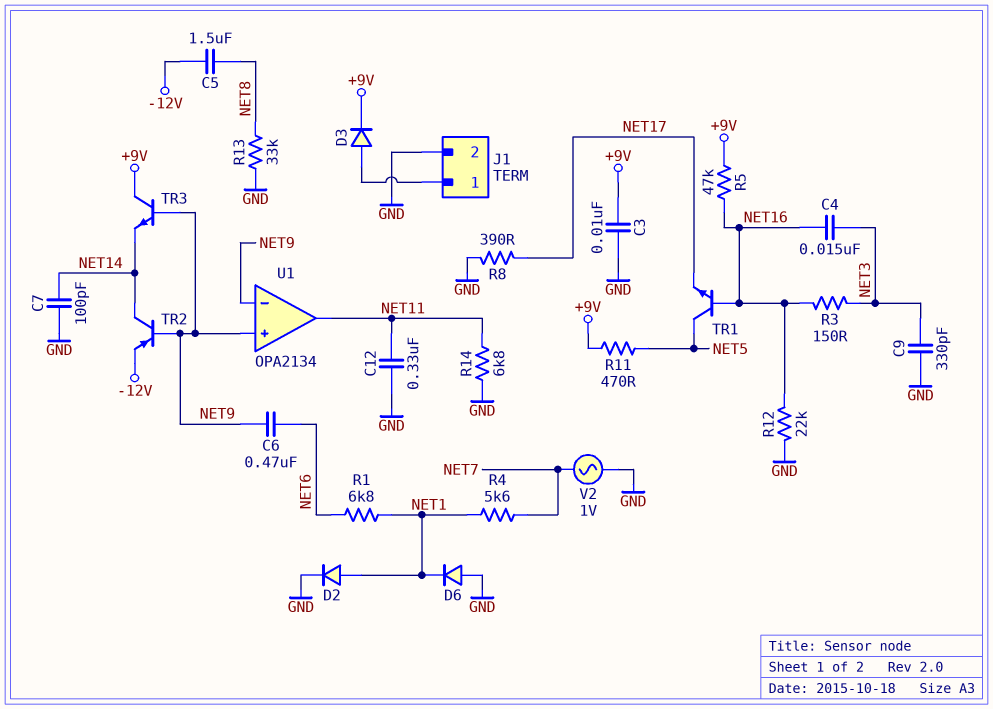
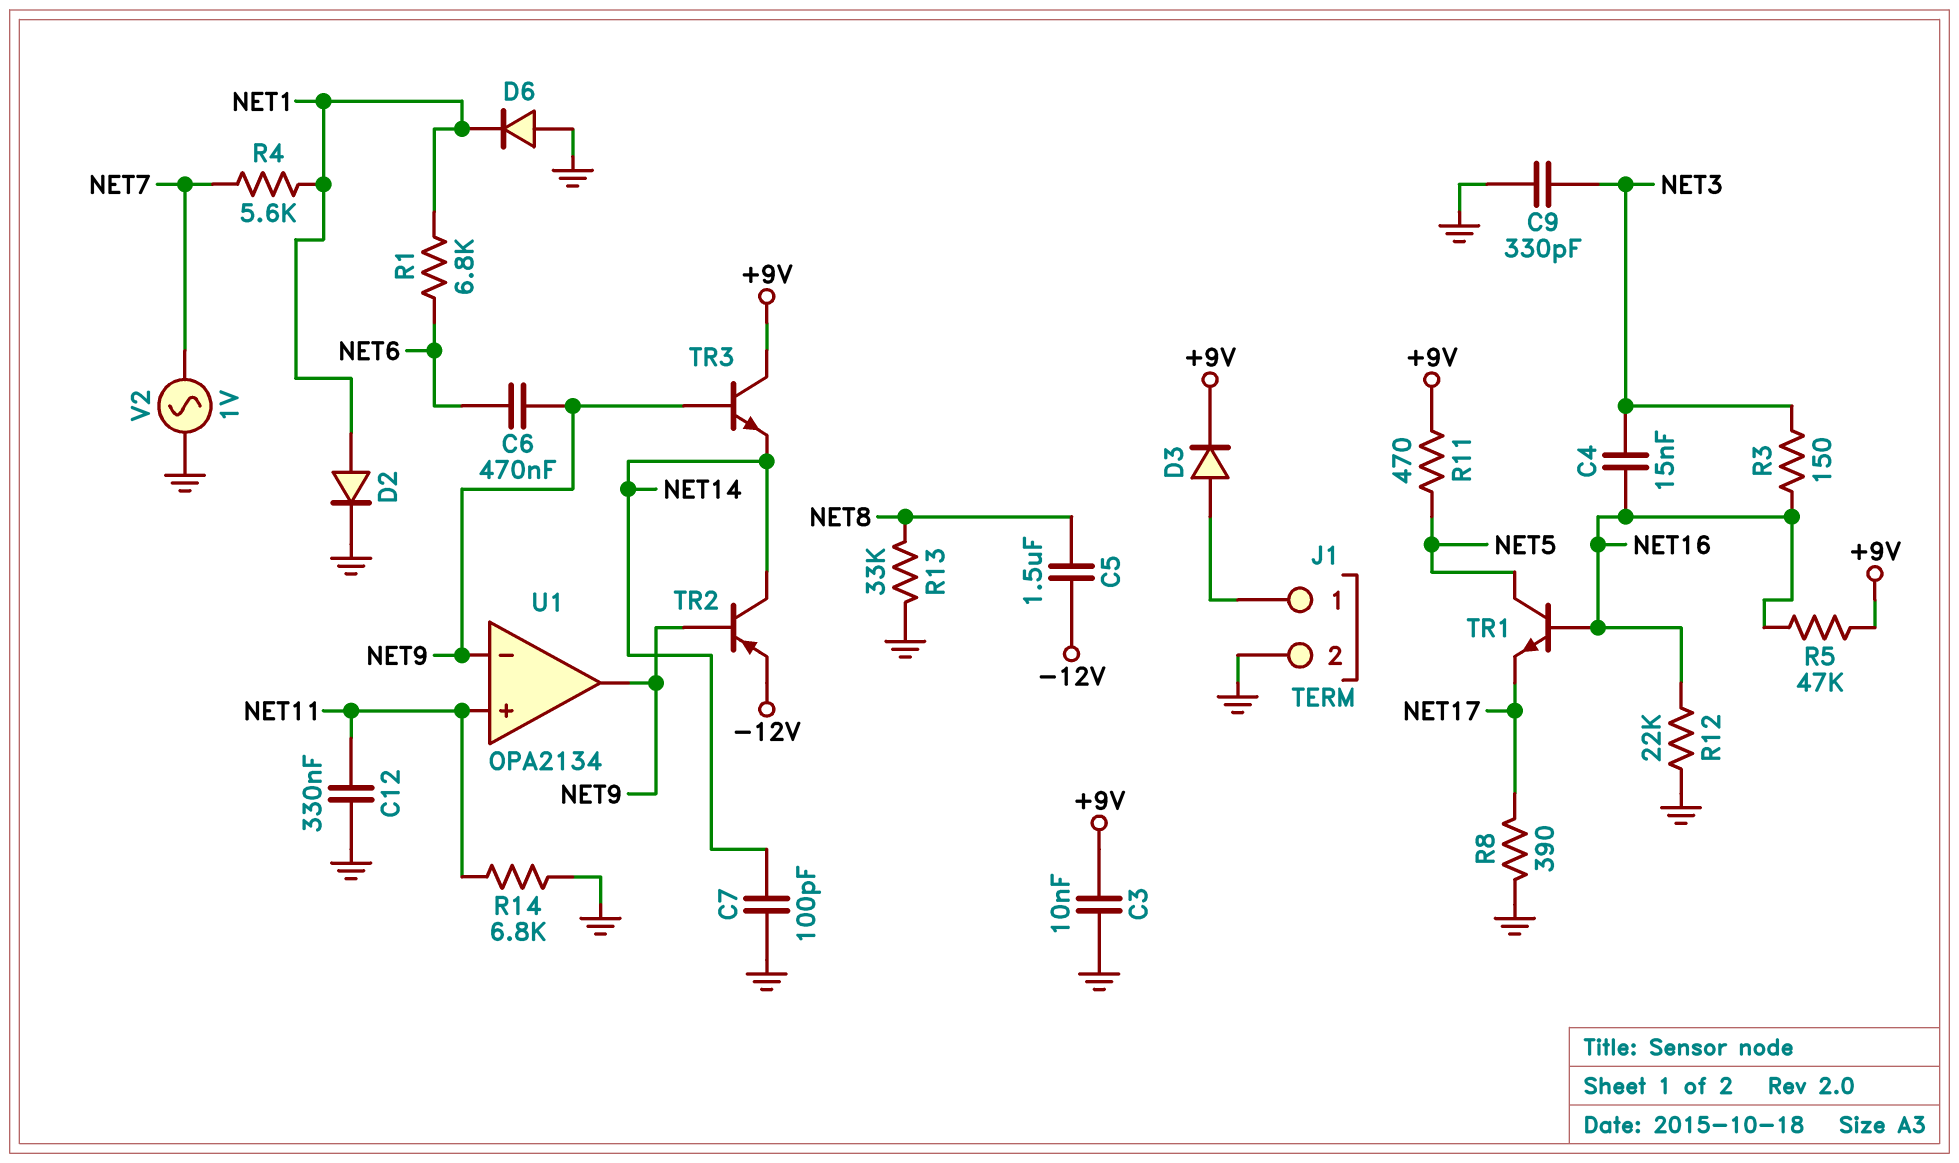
U1 pin in+: NET9 -> NET11
U1 pin out: NET11 -> NET9

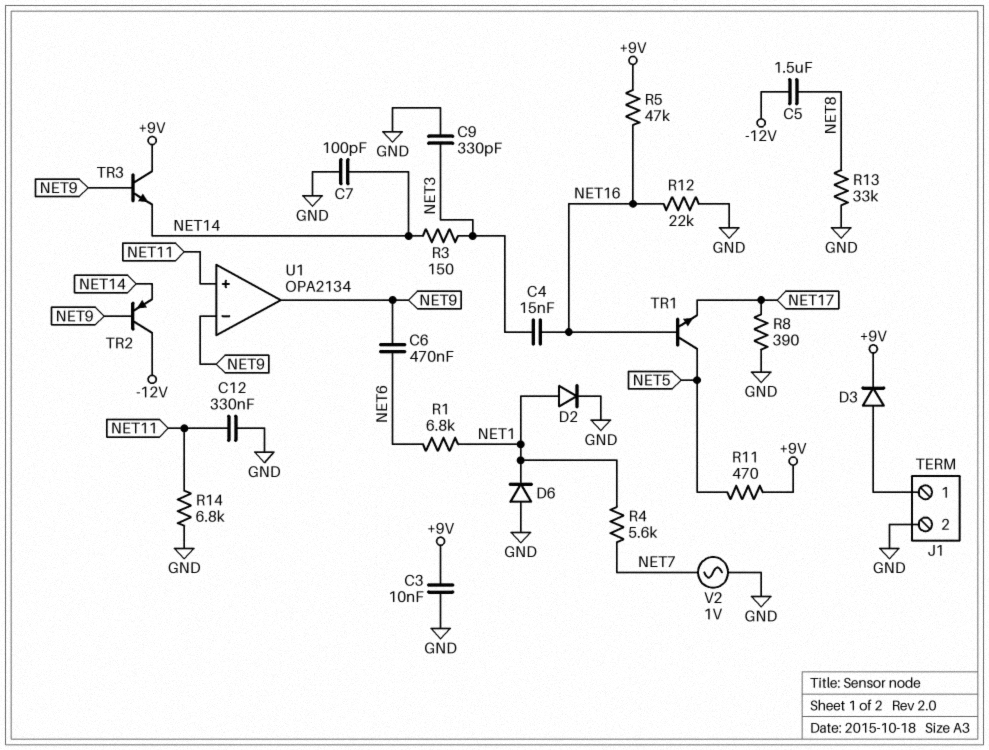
R3: 150 (NET3, NET16) -> 150 (NET3, NET14)
TR2: PNP (B NET9, C NET14, E -12V) -> PNP (B NET9, C -12V, E NET14)

